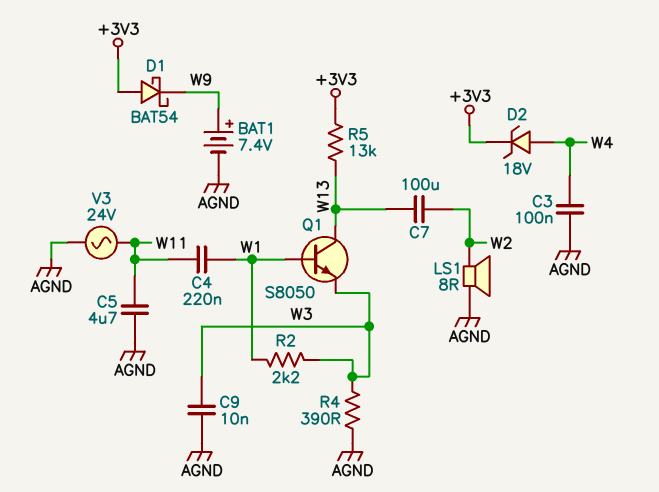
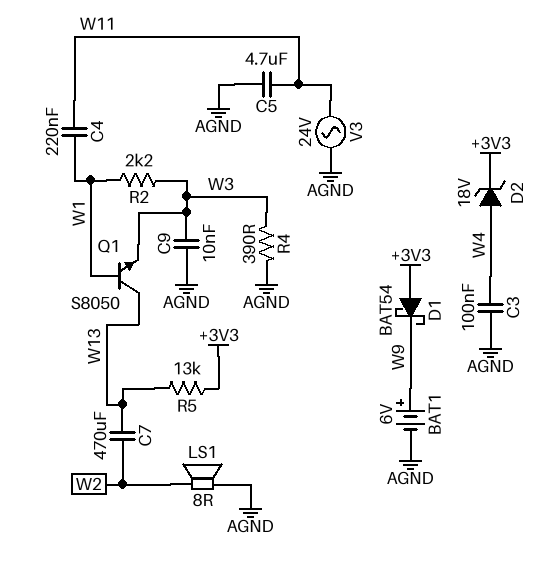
BAT1: 7.4V (plus W9, minus AGND) -> 6V (plus W9, minus AGND)
C7: 100uF (W2, W13) -> 470uF (W2, W13)

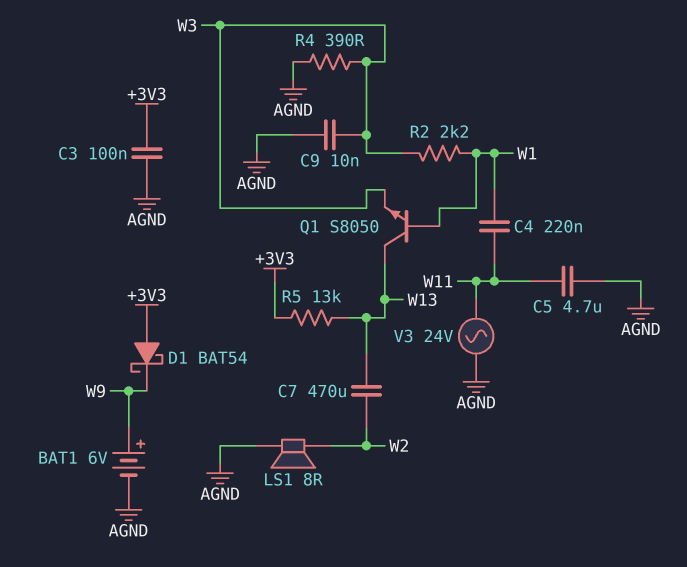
C3: 100nF (AGND, W4) -> 100nF (+3V3, AGND)
D2: zener 18V (A W4, K +3V3) -> none

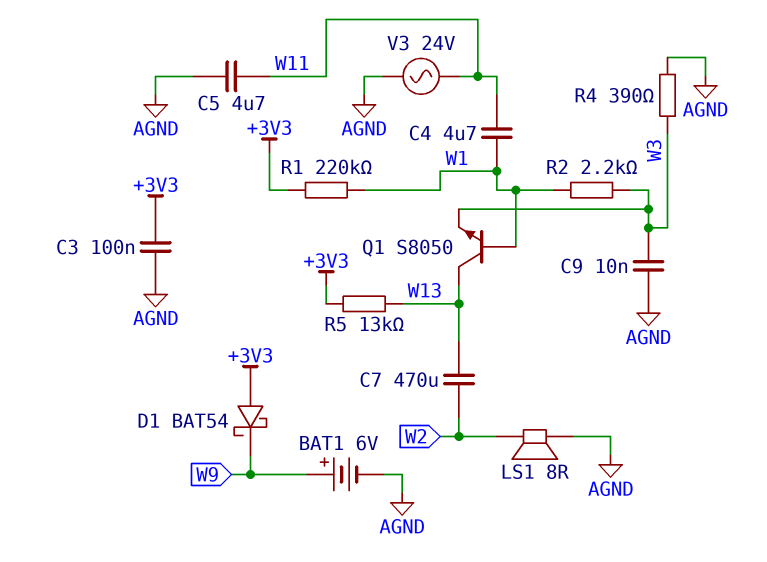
C4: 220nF (W1, W11) -> 4.7uF (W1, W11)
R1: none -> 220k (+3V3, W1)

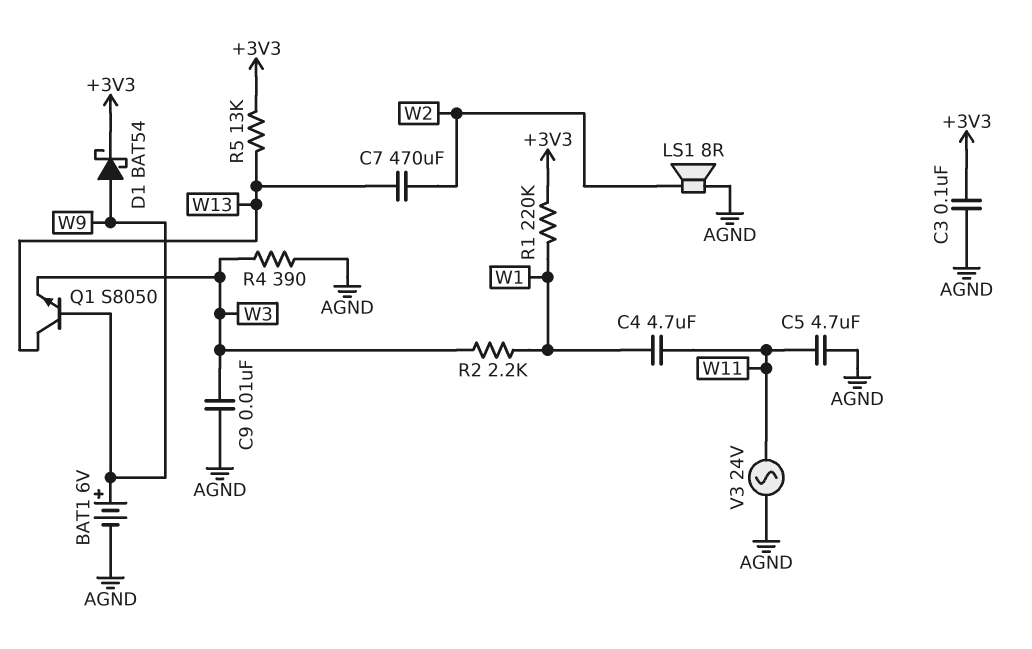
D1: schottky BAT54 (A +3V3, K W9) -> schottky BAT54 (A W9, K +3V3)
Q1: NPN S8050 (B W1, C W13, E W3) -> NPN S8050 (B W9, C W13, E W3)

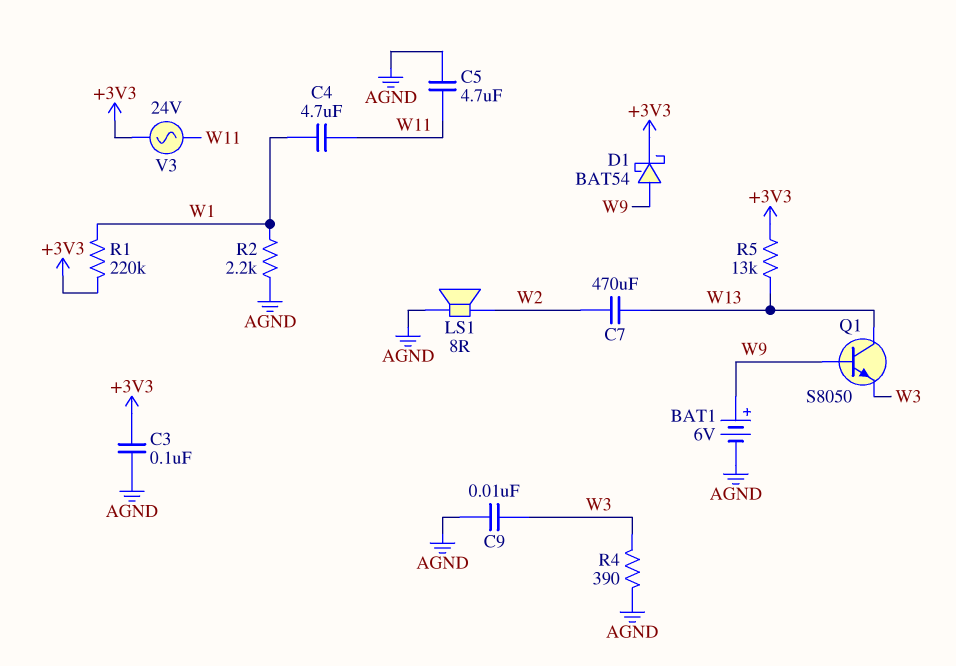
R2: 2.2k (W1, W3) -> 2.2k (AGND, W1)
V3: AC 24V (AGND, W11) -> AC 24V (+3V3, W11)

